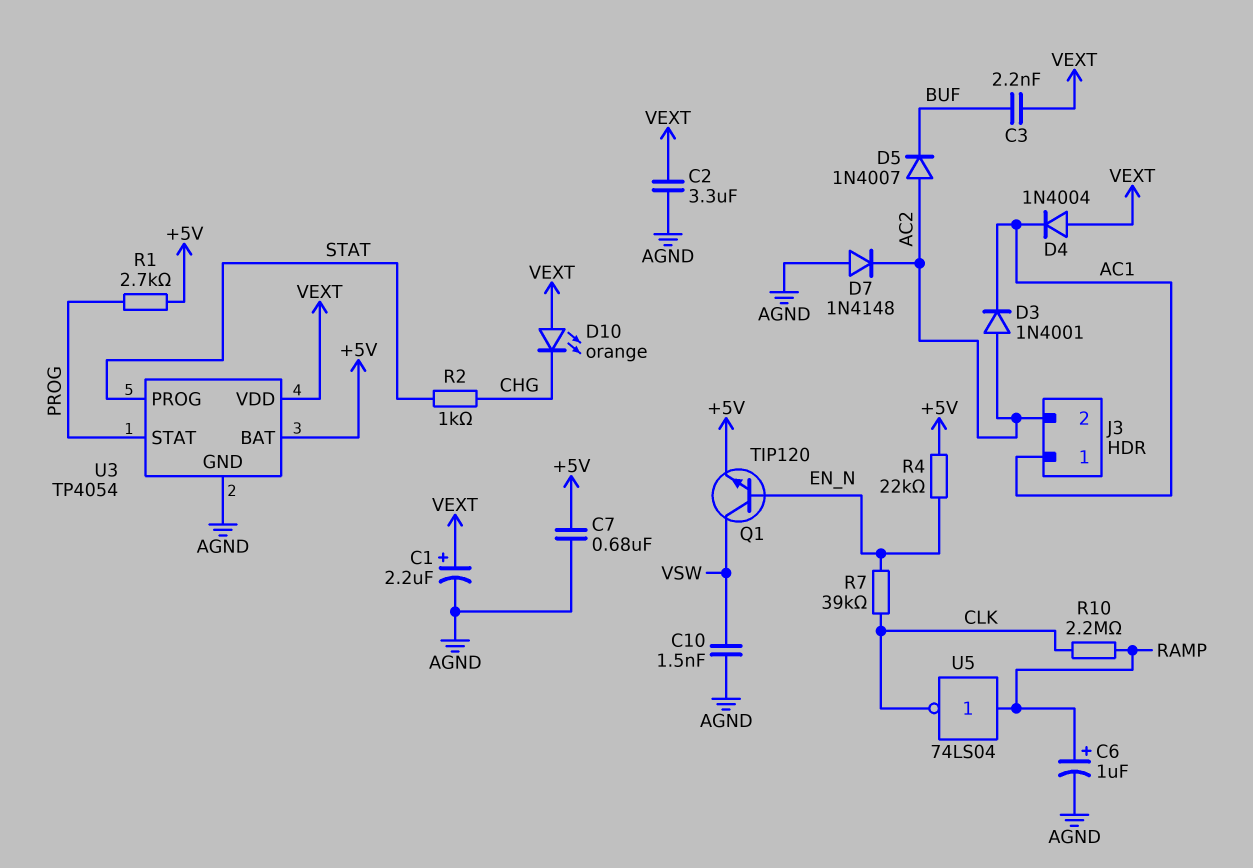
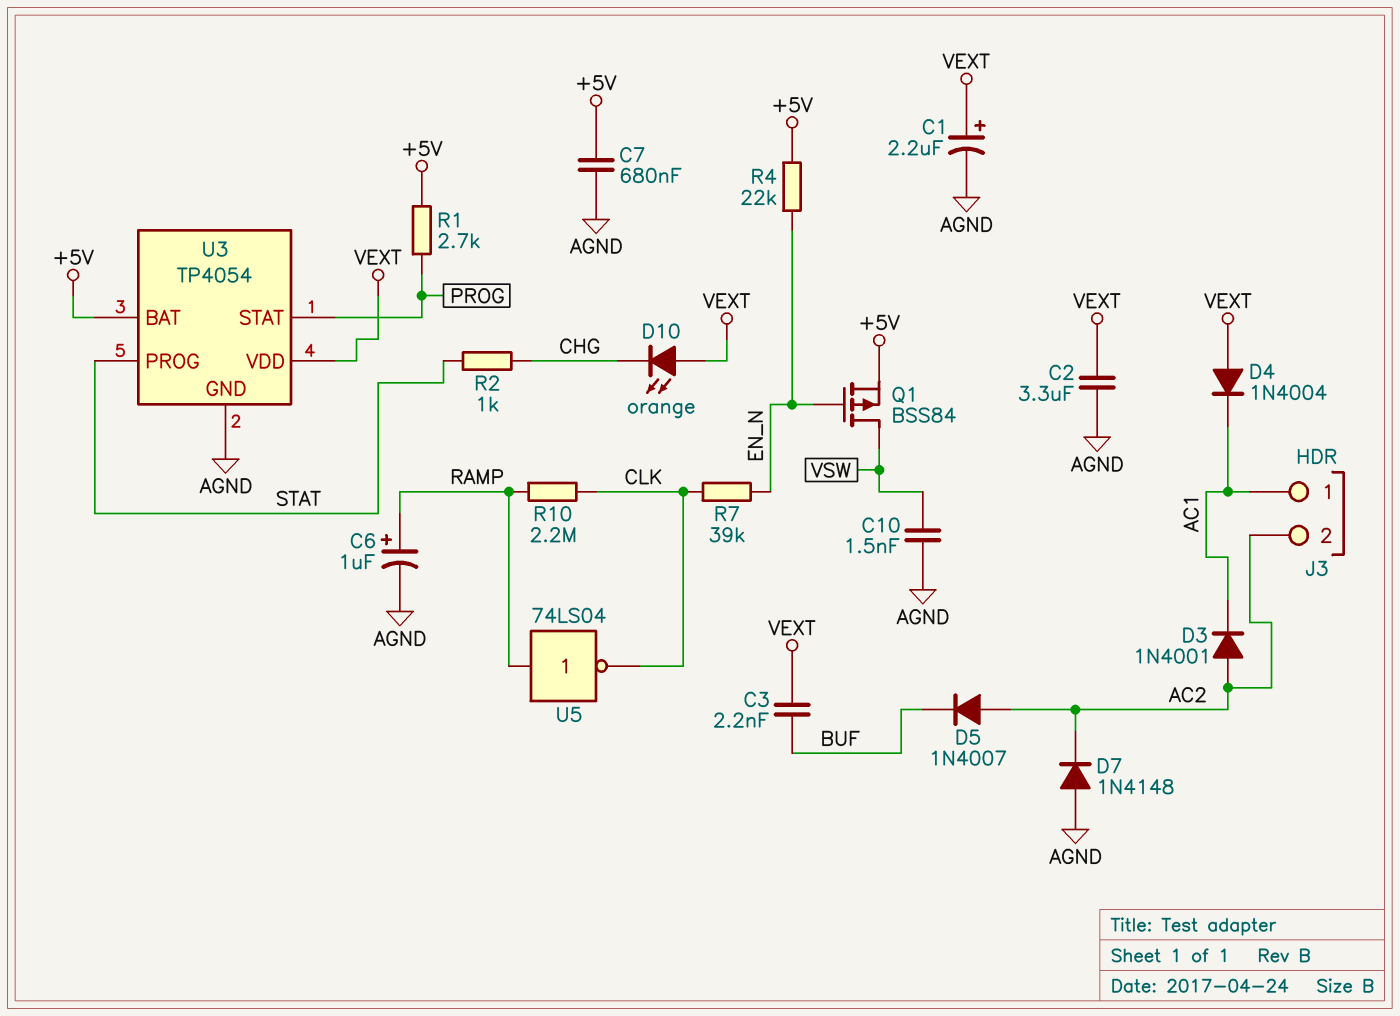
Q1: NPN TIP120 (B EN_N, C VSW, E +5V) -> PMOS BSS84 (G EN_N, D VSW, S +5V)

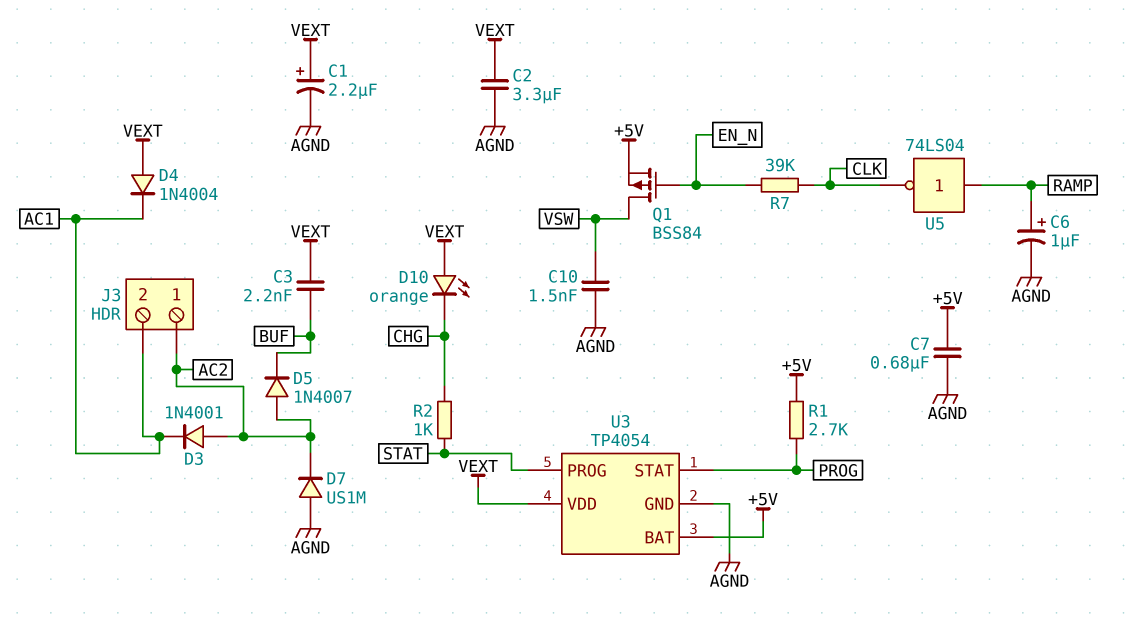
D7: diode 1N4148 (A AGND, K AC2) -> diode US1M (A AGND, K AC2)
J3 pin 1: AC1 -> AC2
J3 pin 2: AC2 -> AC1
R4: 22k (+5V, EN_N) -> none
R10: 2.2M (CLK, RAMP) -> none

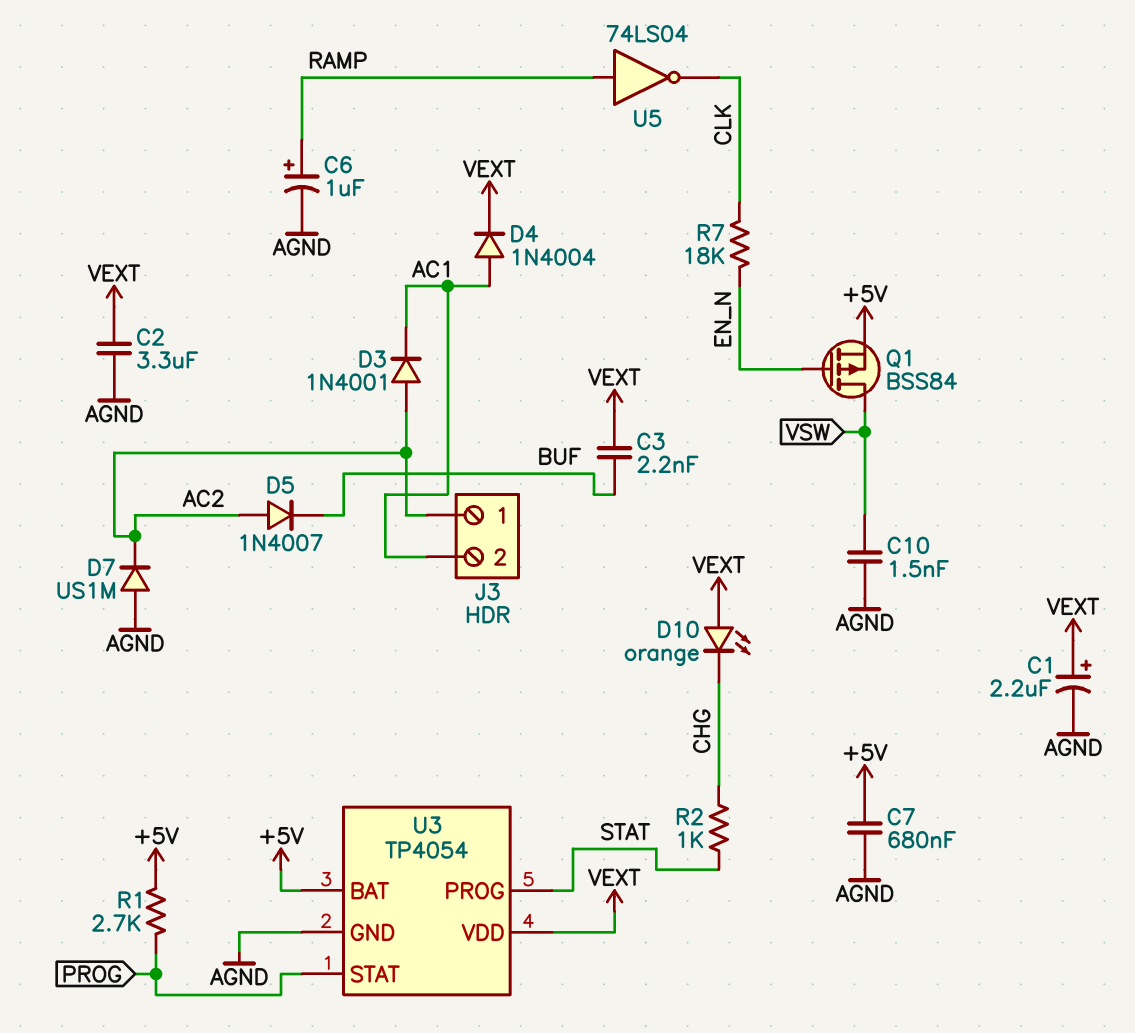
D4: diode 1N4004 (A VEXT, K AC1) -> diode 1N4004 (A AC1, K VEXT)
R7: 39k (CLK, EN_N) -> 18k (CLK, EN_N)

